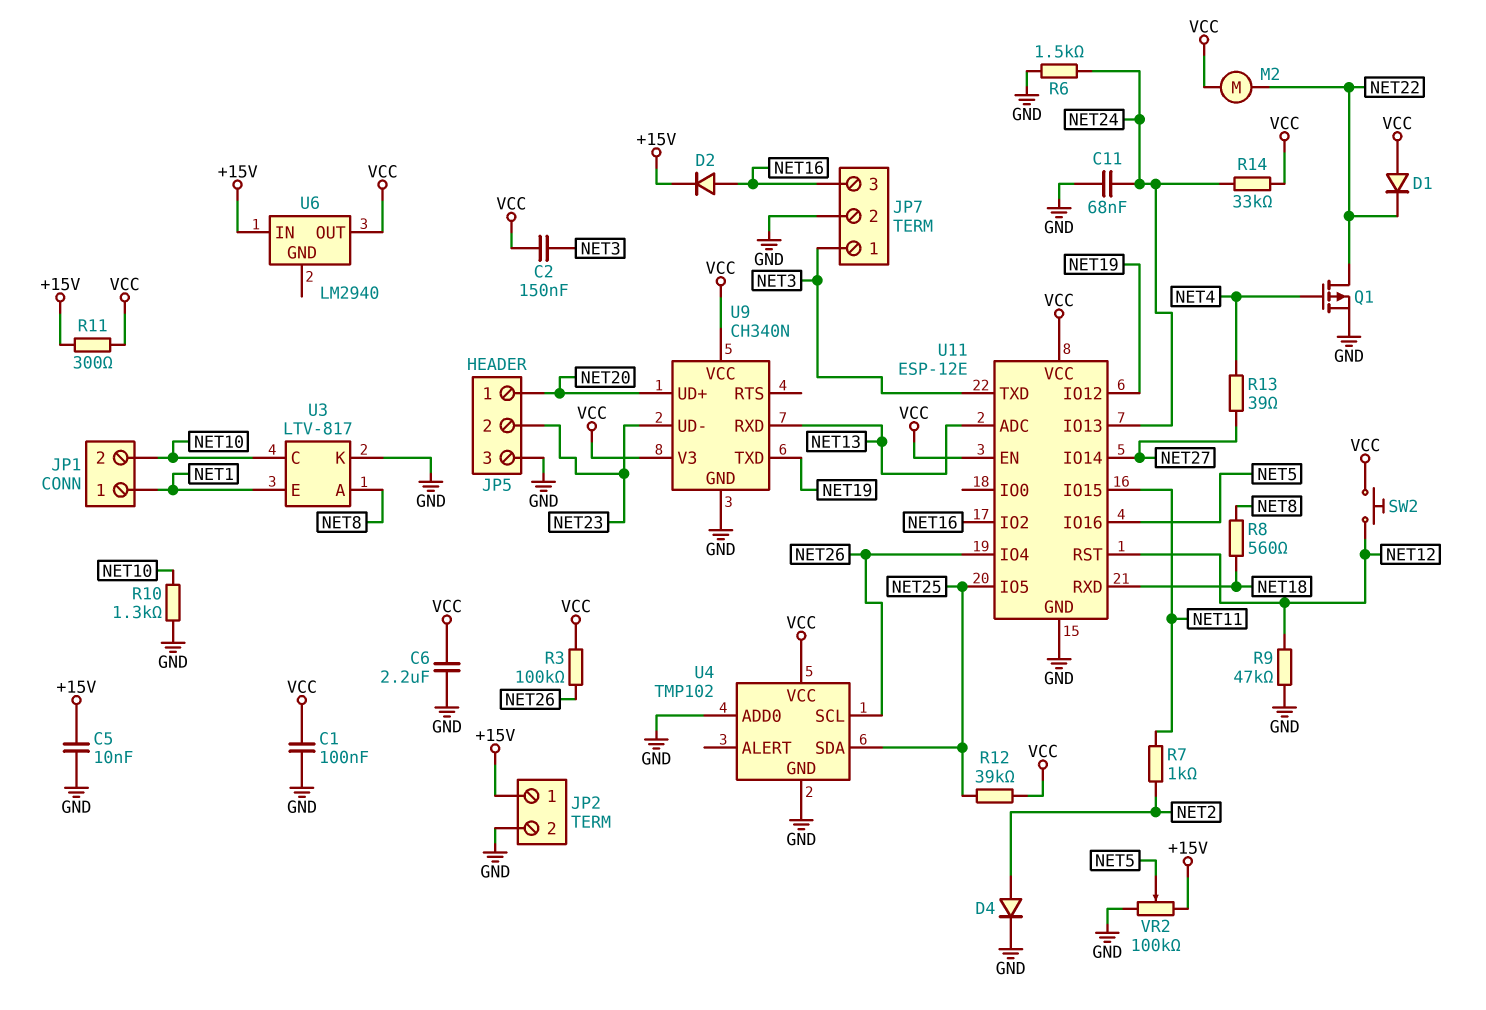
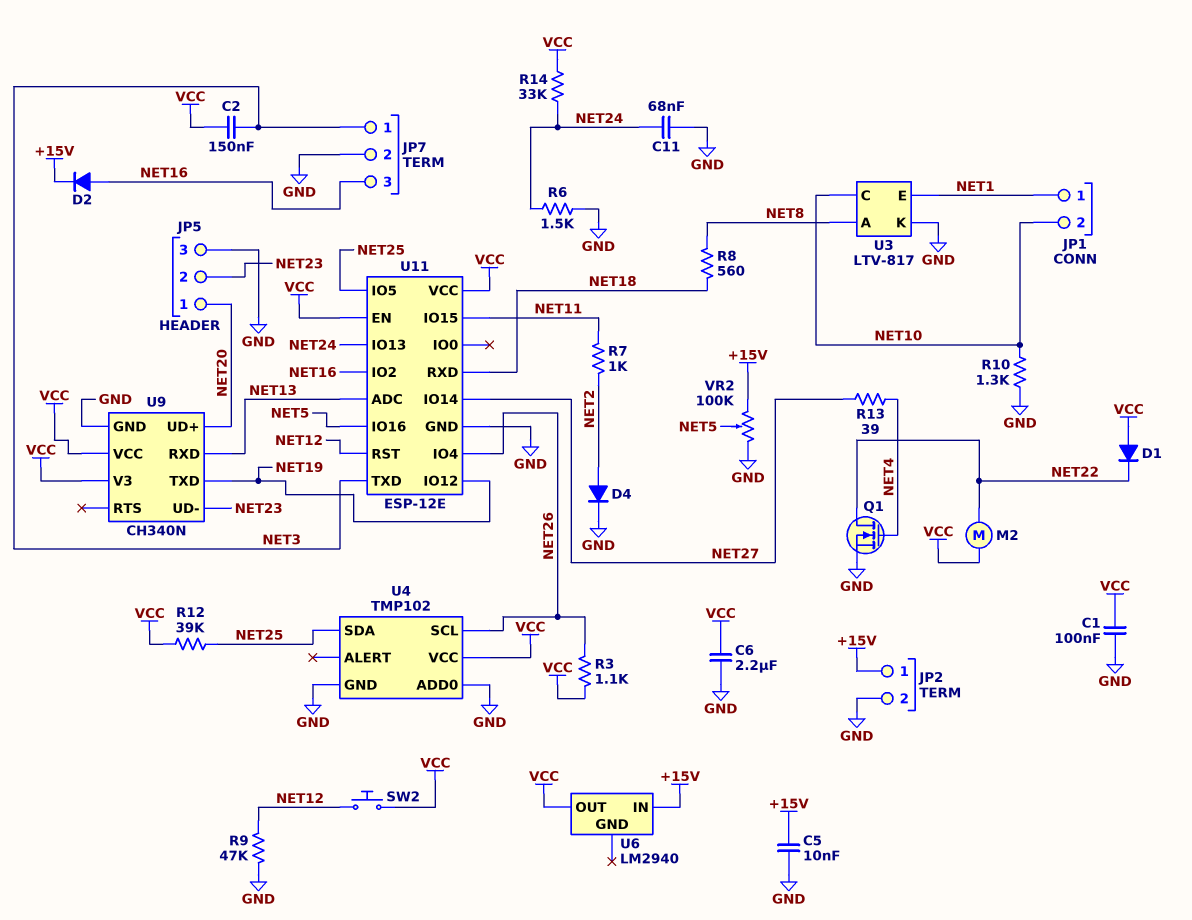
Q1: PMOS (G NET4, D NET22, S GND) -> NMOS (G NET4, D NET22, S GND)
R3: 100k (NET26, VCC) -> 1.1k (NET26, VCC)
R11: 300 (+15V, VCC) -> none

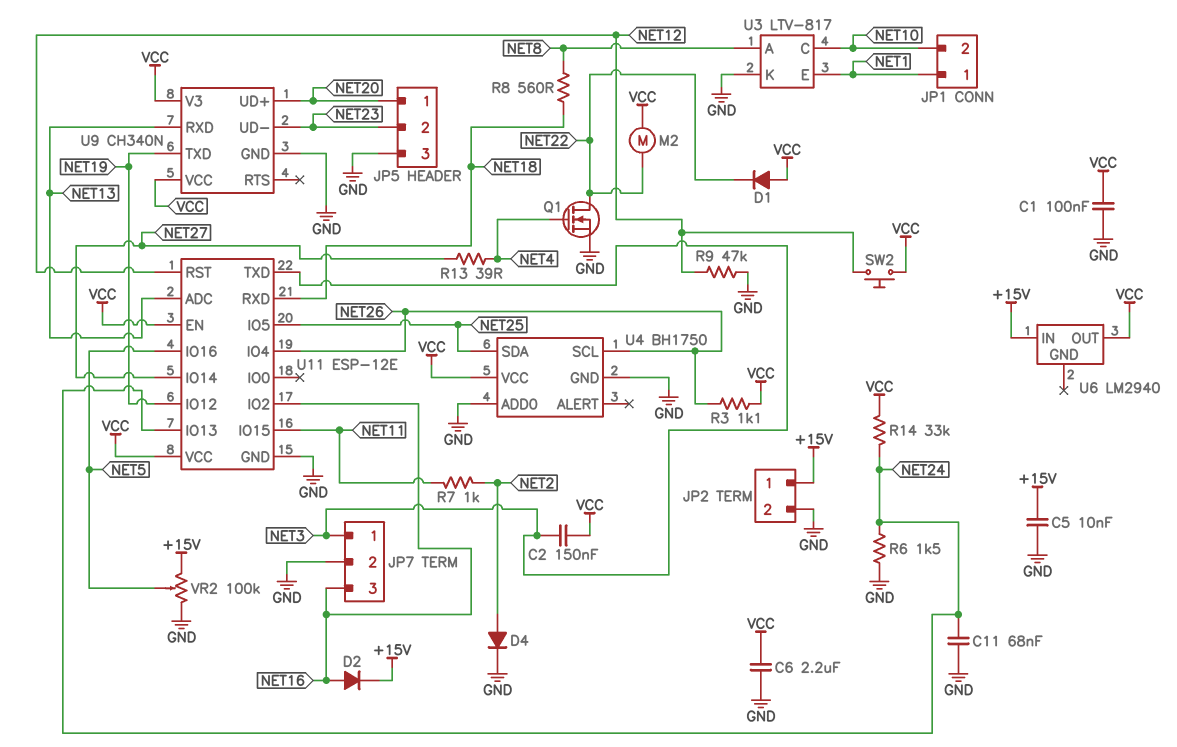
R10: 1.3k (GND, NET10) -> none
R12: 39k (NET25, VCC) -> none
U4: TMP102 -> BH1750

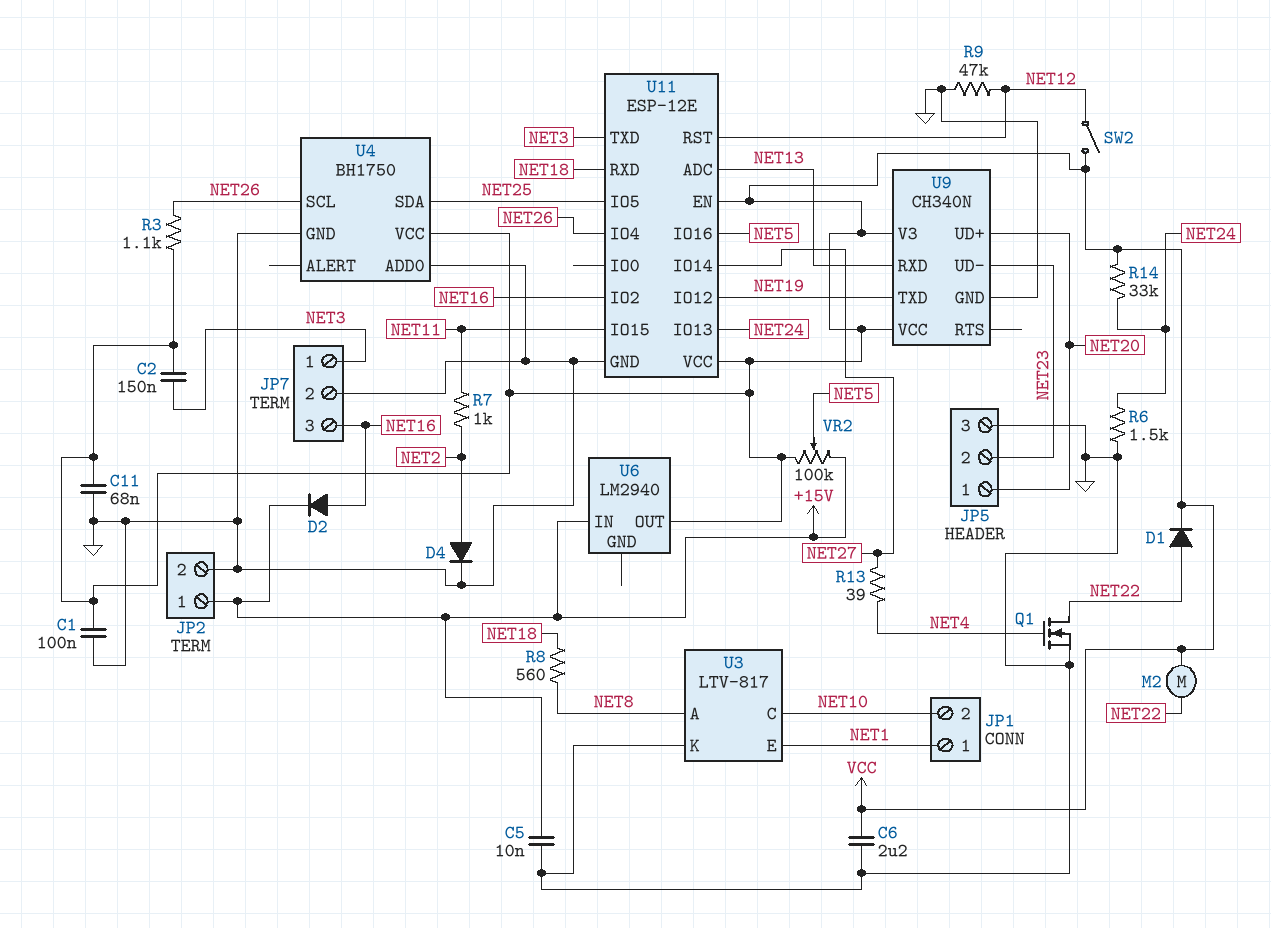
C11: 68nF (GND, NET24) -> 68nF (GND, VCC)
D1: diode (A VCC, K NET22) -> diode (A NET22, K VCC)
SW2: button (NET12, VCC) -> switch (NET12, VCC)
VR2: 100k (+15V, GND, wiper NET5) -> 100k (+15V, VCC, wiper NET5)

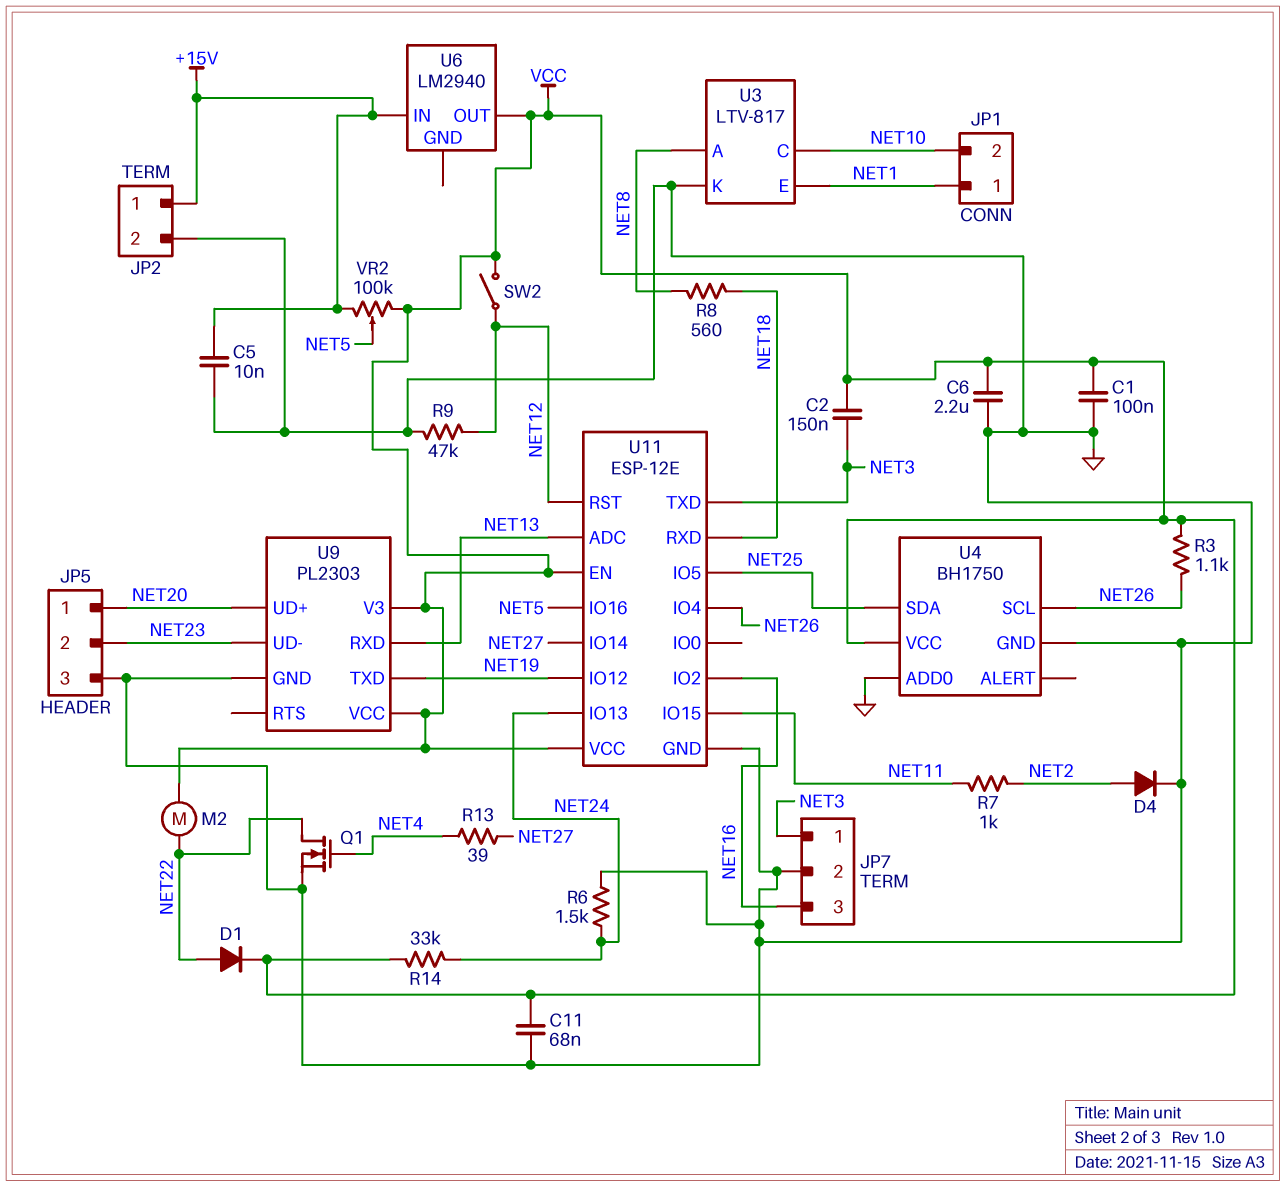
D2: diode (A NET16, K +15V) -> none
U9: CH340N -> PL2303

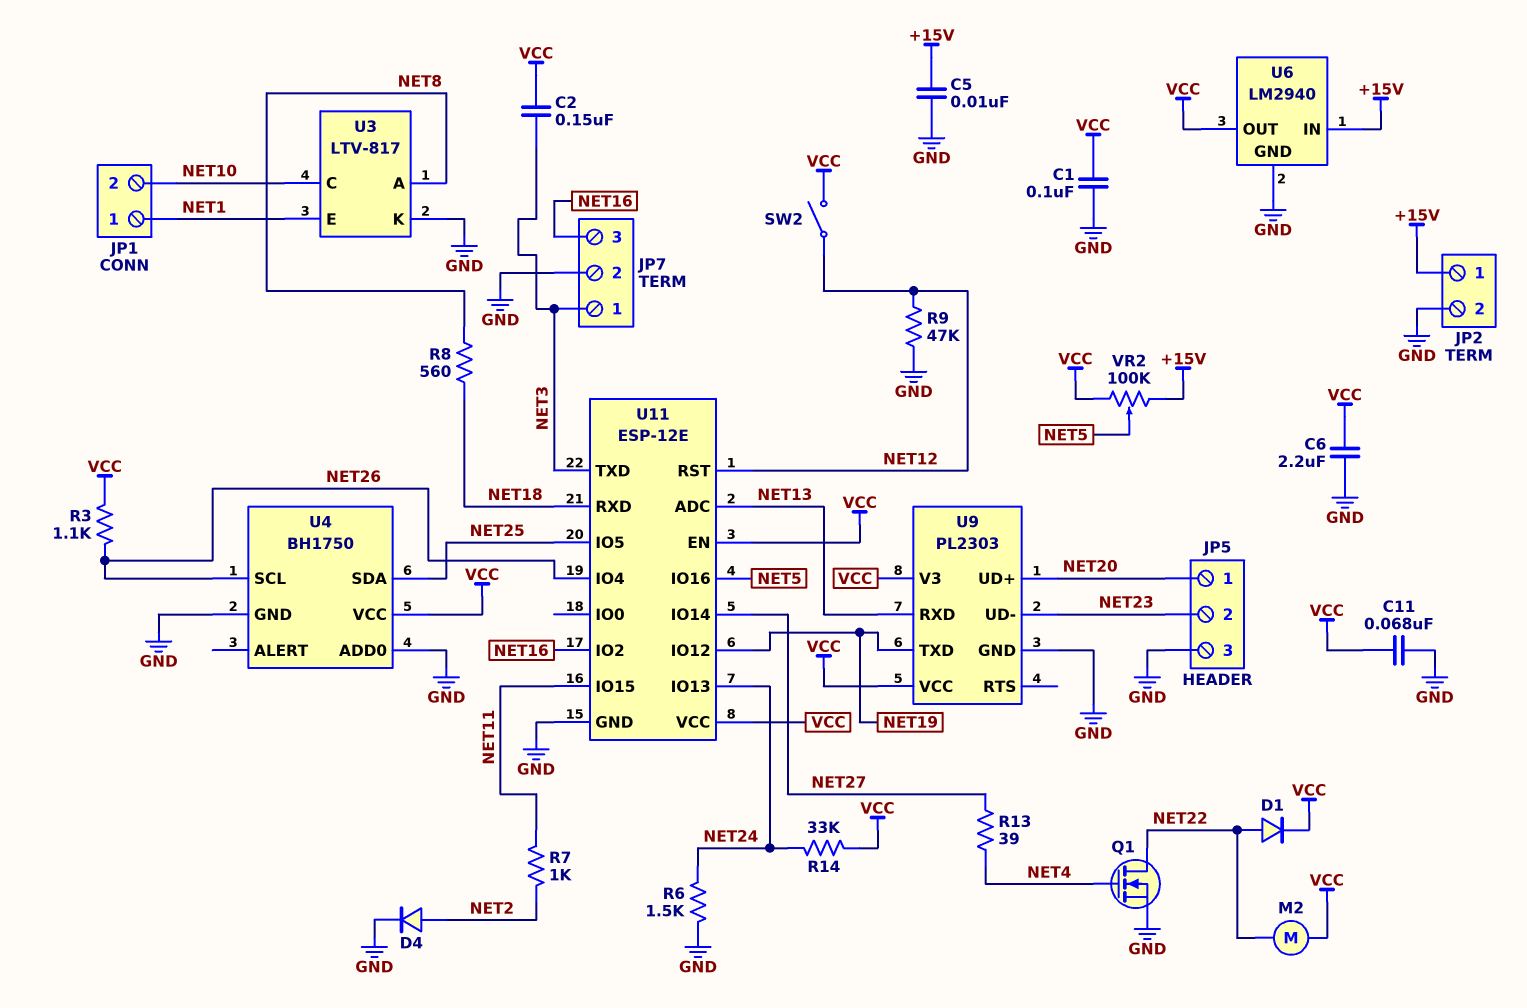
U6 pin GND: none -> GND

